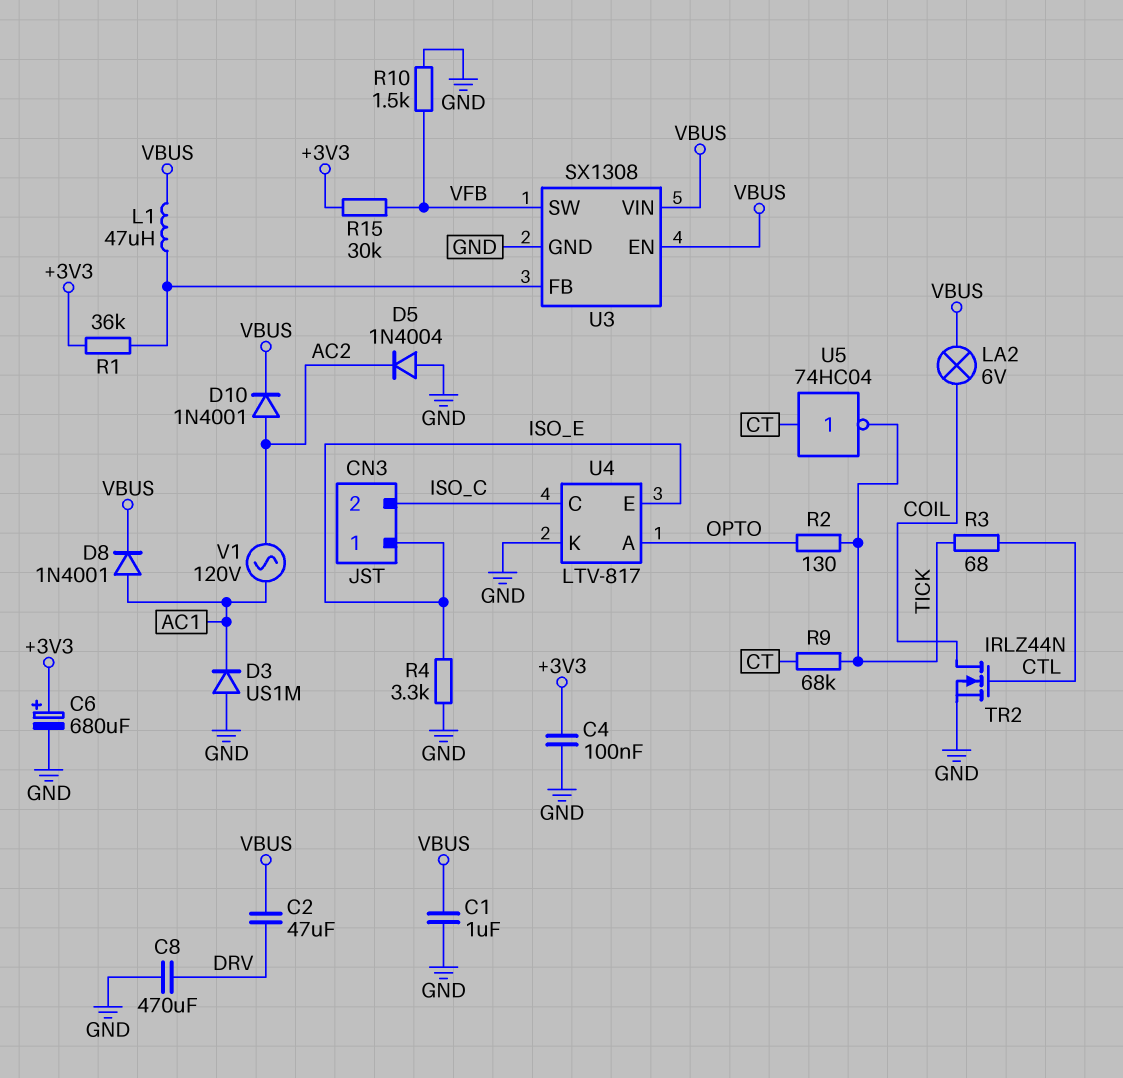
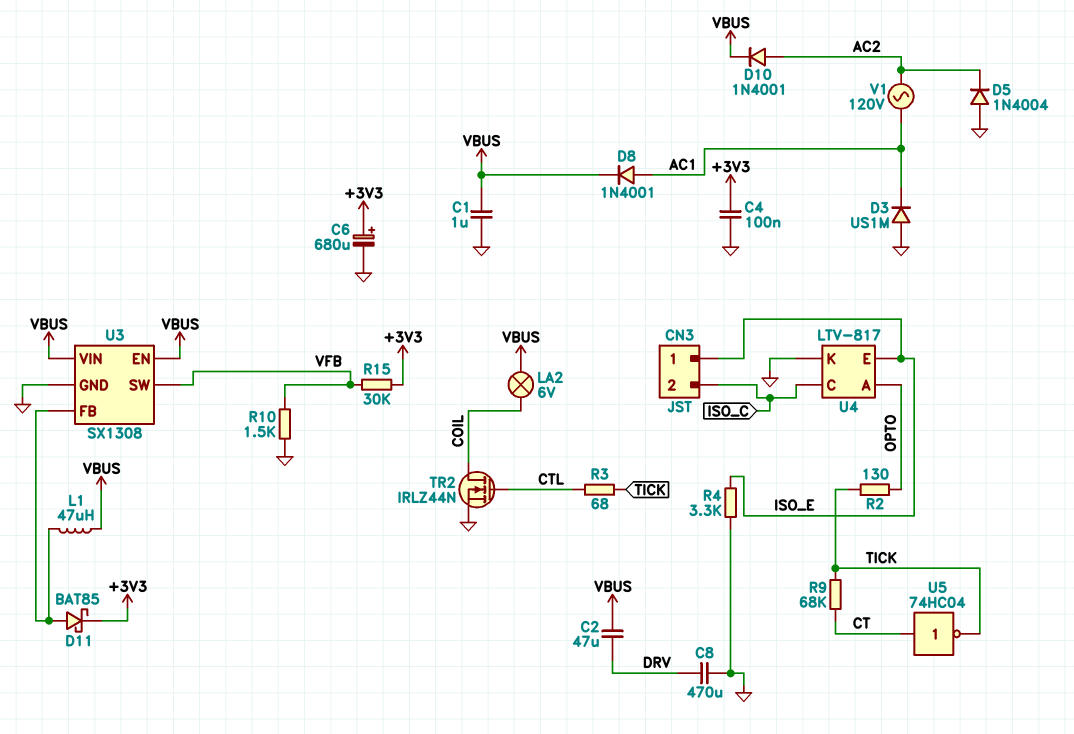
D11: none -> schottky BAT85 (A U3/FB, K +3V3)
R1: 36k (+3V3, U3/FB) -> none

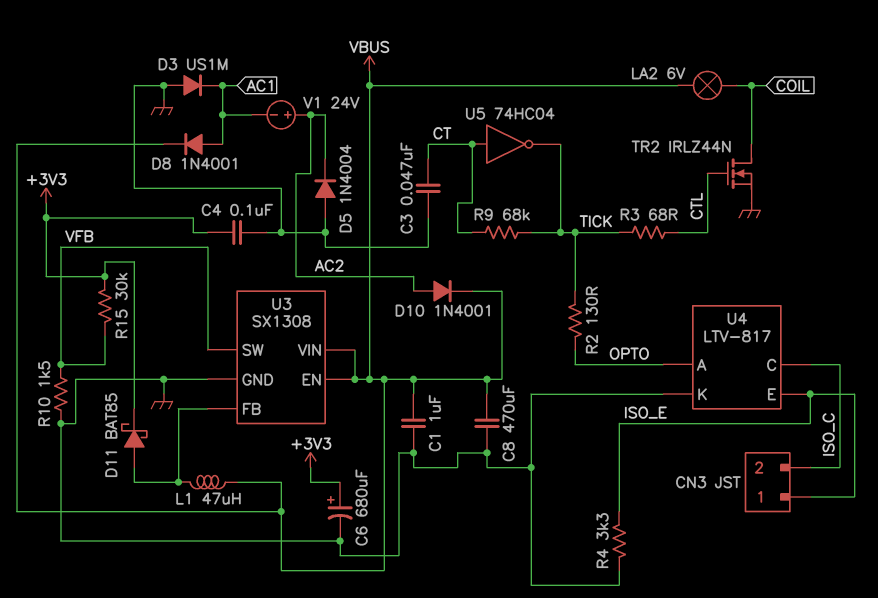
C2: 47uF (DRV, VBUS) -> none
C3: none -> 47nF (CT, GND)
C8: 470uF (DRV, GND) -> 470uF (GND, VBUS)
V1: AC 120V (AC1, AC2) -> 24V (plus AC2, minus AC1)

